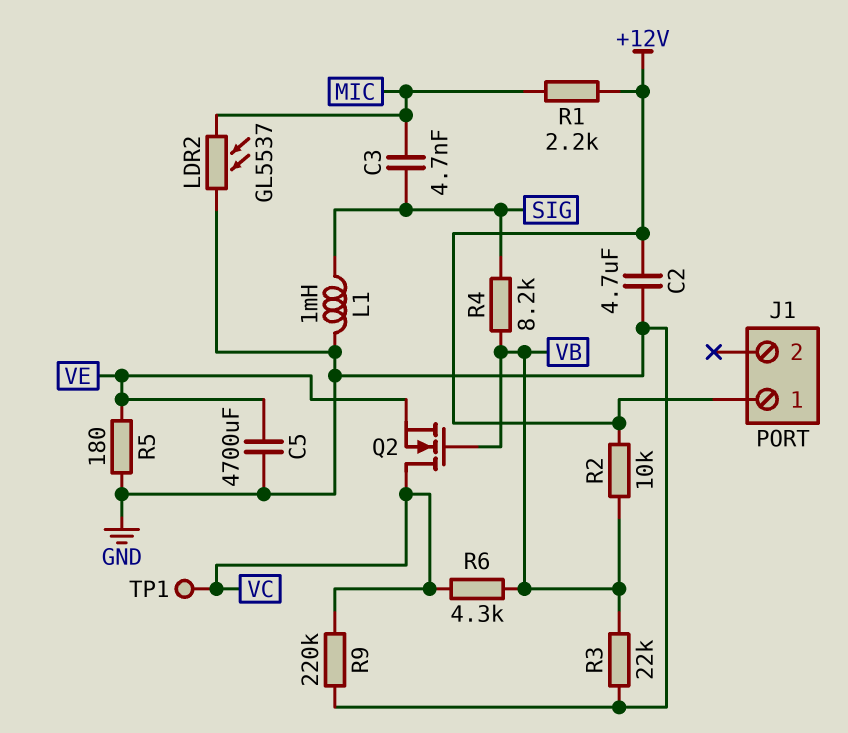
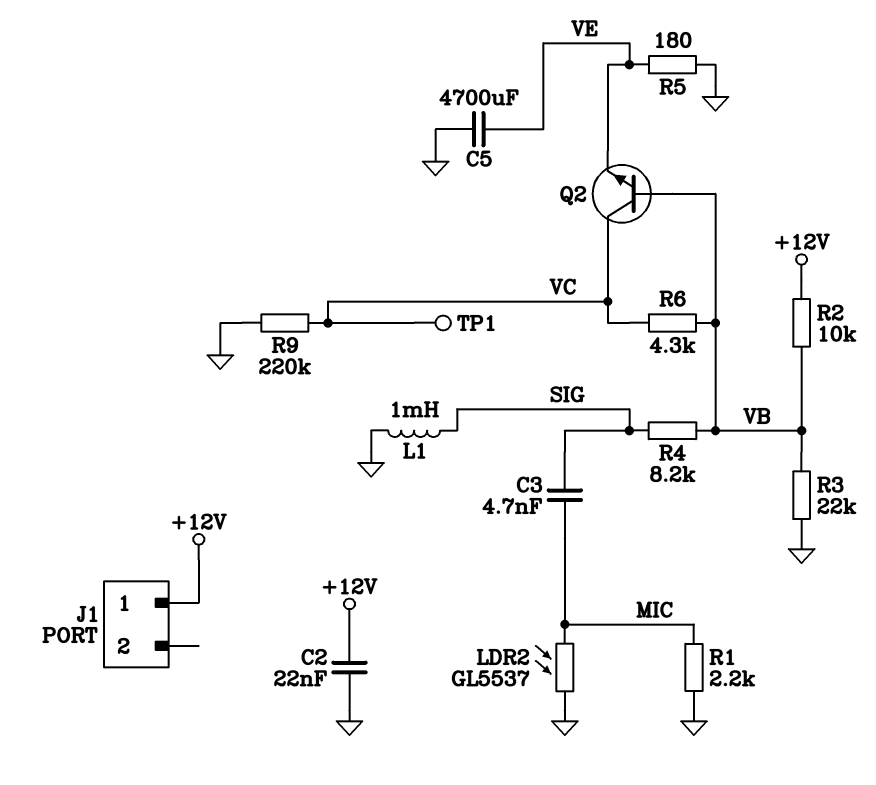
C2: 4.7uF (+12V, GND) -> 22nF (+12V, GND)
Q2: NMOS (G VB, D VC, S VE) -> NPN (B VB, C VC, E VE)
R1: 2.2k (+12V, MIC) -> 2.2k (GND, MIC)

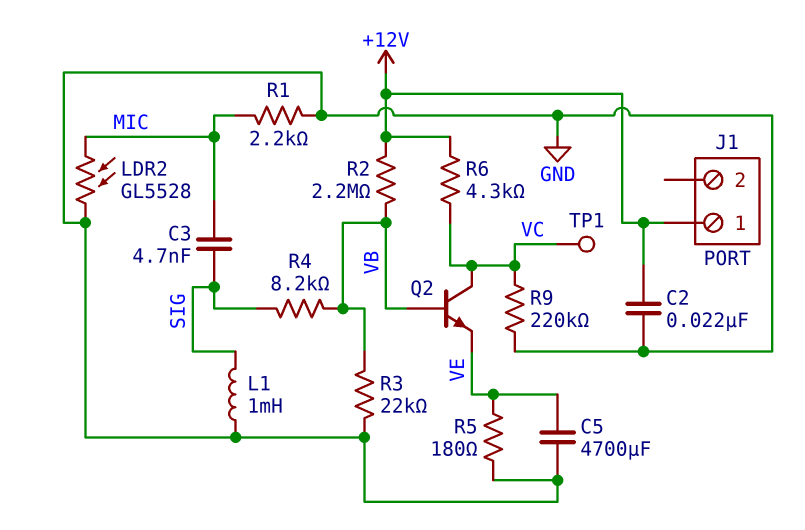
LDR2: GL5537 (GND, MIC) -> GL5528 (GND, MIC)
R2: 10k (+12V, VB) -> 2.2M (+12V, VB)
R6: 4.3k (VB, VC) -> 4.3k (+12V, VC)

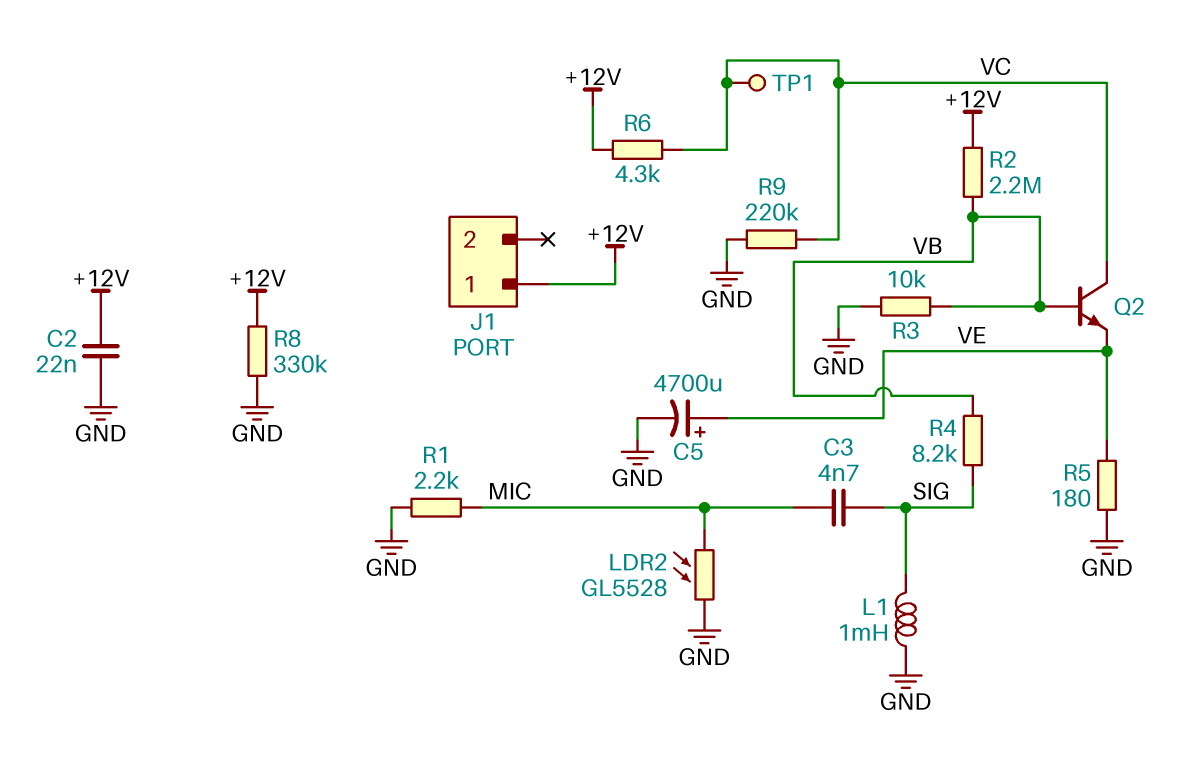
C5: 4700uF (GND, VE) -> 4700uF (plus VE, minus GND)
R3: 22k (GND, VB) -> 10k (GND, VB)
R8: none -> 330k (+12V, GND)

